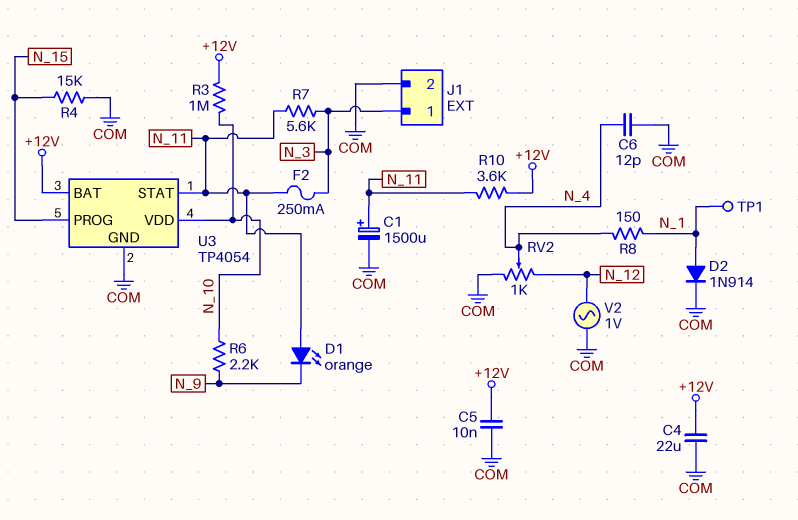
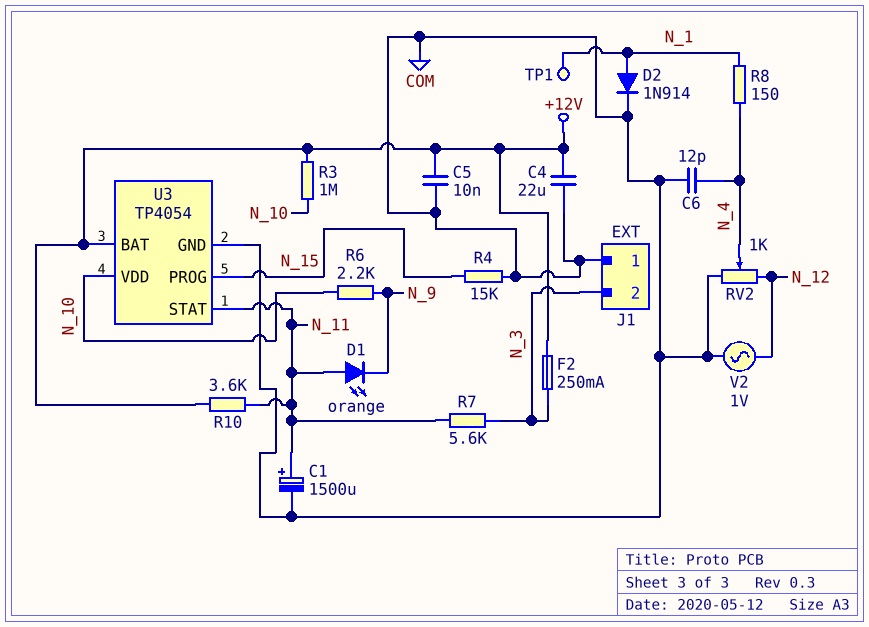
F2: 250mA (N_3, N_11) -> 250mA (+12V, N_3)
J1 pin 1: N_3 -> COM
J1 pin 2: COM -> N_3

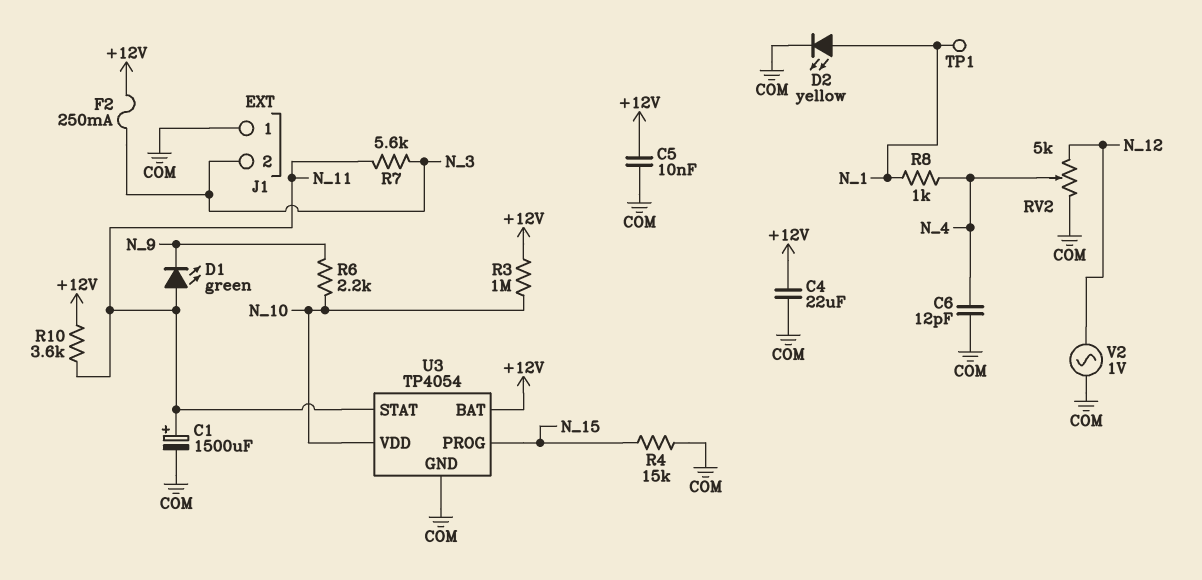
D1: LED orange (A N_11, K N_9) -> LED green (A N_11, K N_9)
D2: diode 1N914 (A N_1, K COM) -> LED yellow (A N_1, K COM)
R8: 150 (N_1, N_4) -> 1k (N_1, N_4)
RV2: 1k (COM, N_12, wiper N_4) -> 5k (COM, N_12, wiper N_4)

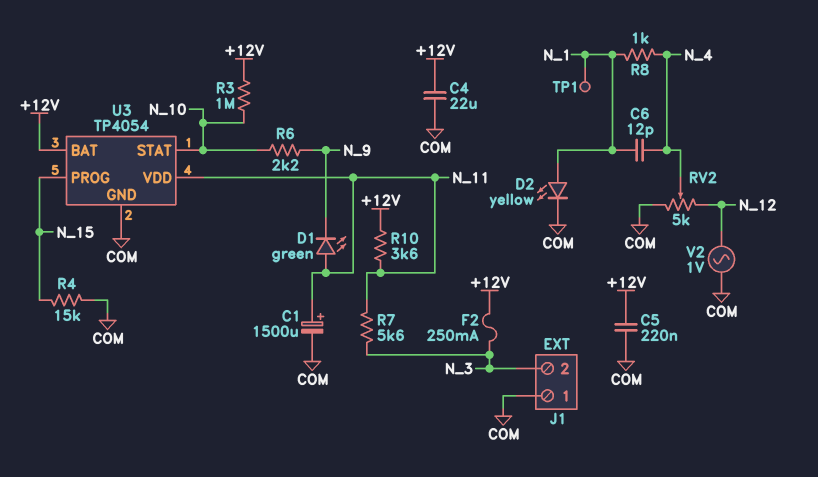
C5: 10nF (+12V, COM) -> 220nF (+12V, COM)
C6: 12pF (COM, N_4) -> 12pF (N_1, N_4)
U3 pin STAT: N_11 -> N_10
U3 pin VDD: N_10 -> N_11

